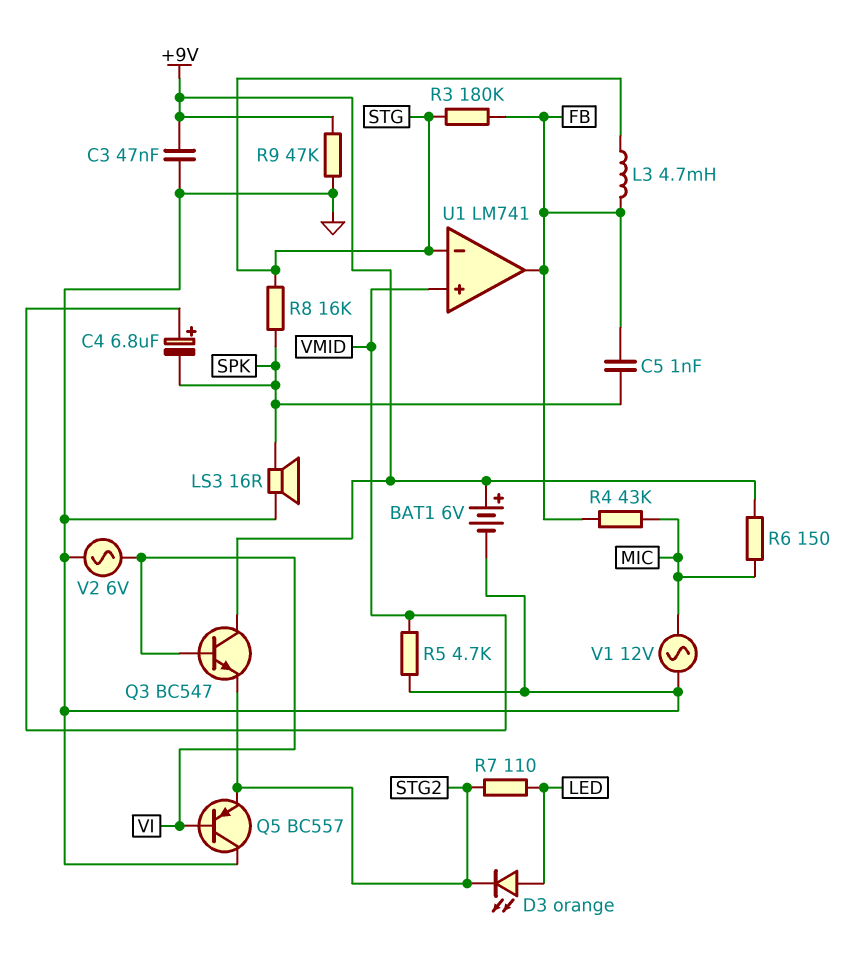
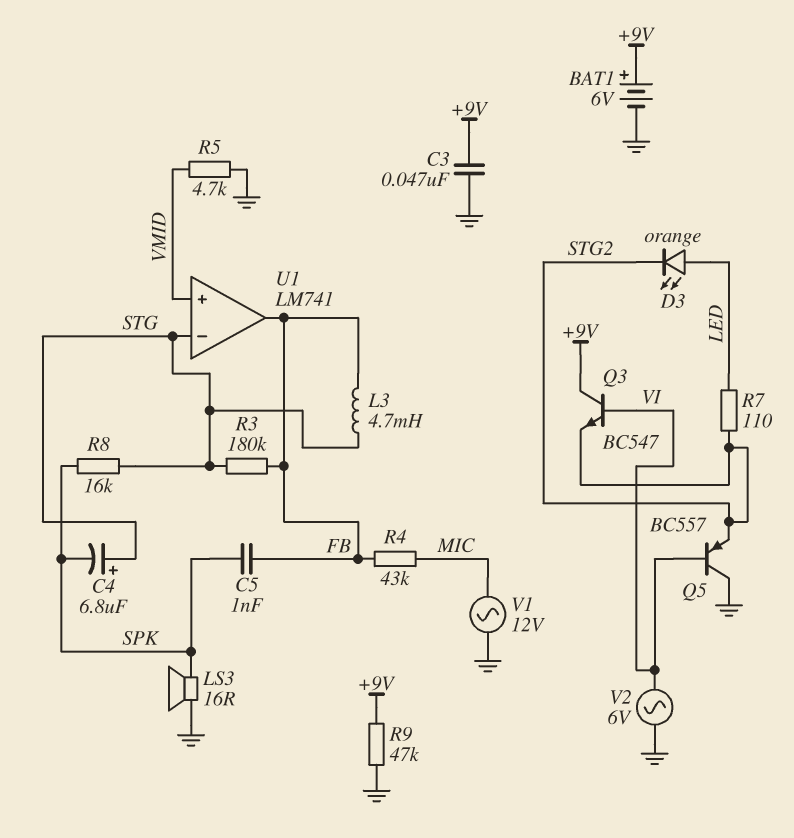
C4: 6.8uF (plus VMID, minus SPK) -> 6.8uF (plus STG, minus SPK)
R6: 150 (+9V, MIC) -> none

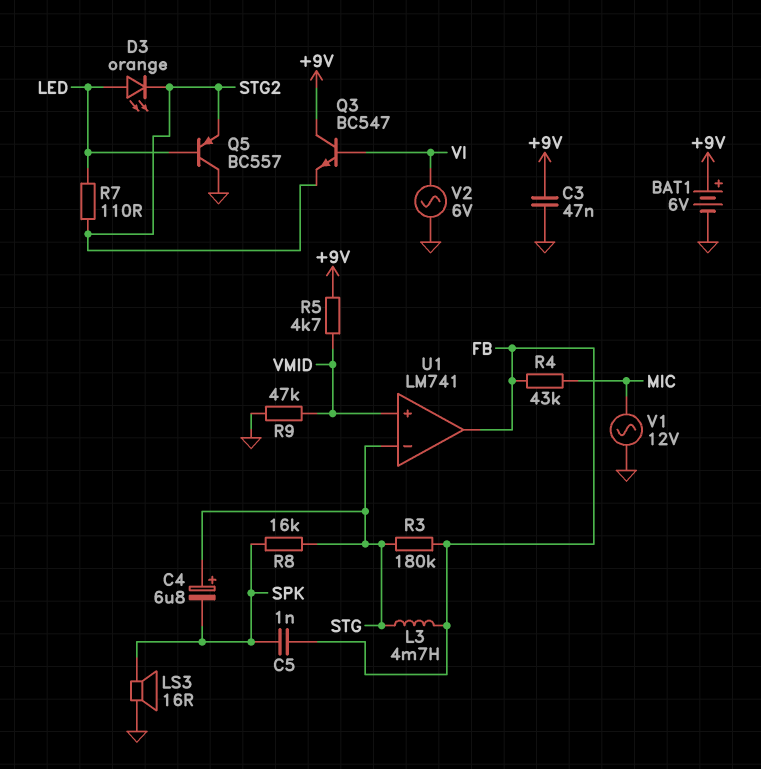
Q5: PNP BC557 (B VI, C GND, E STG2) -> PNP BC557 (B LED, C GND, E STG2)
R5: 4.7k (GND, VMID) -> 4.7k (+9V, VMID)
R9: 47k (+9V, GND) -> 47k (GND, VMID)

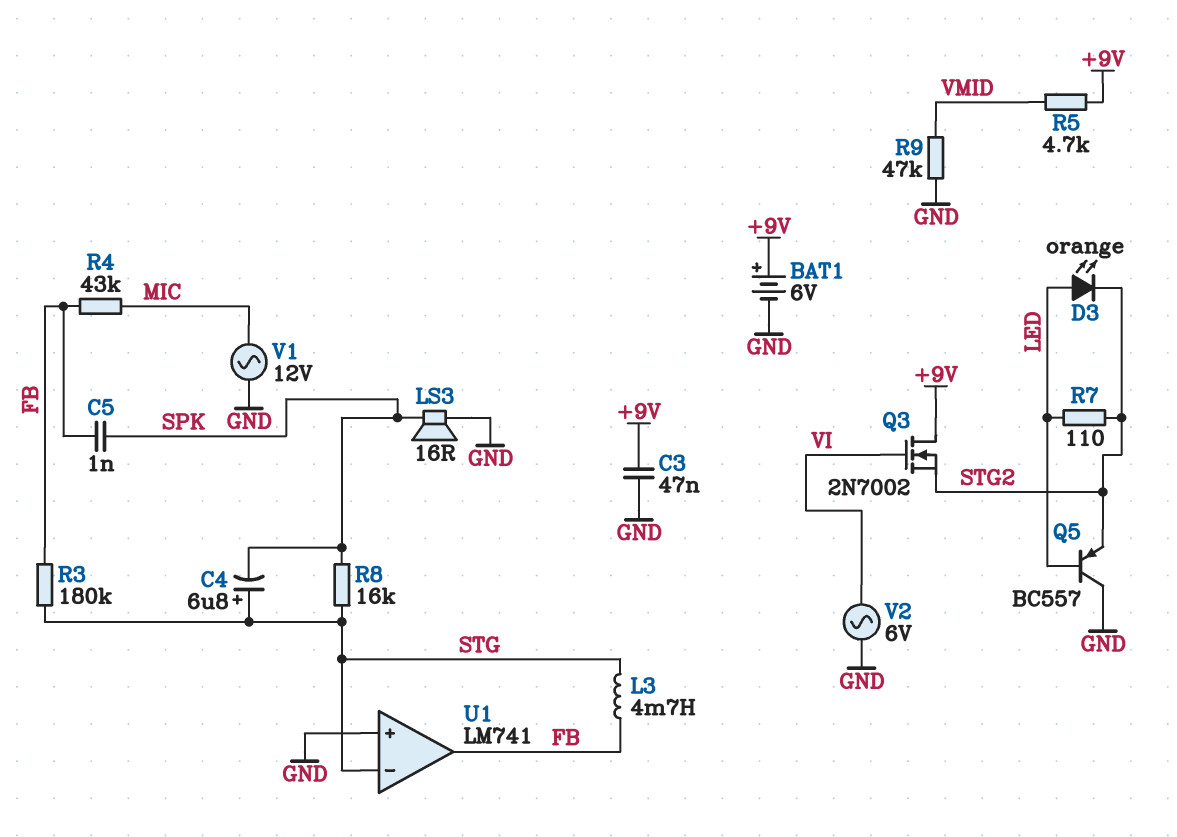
Q3: NPN BC547 (B VI, C +9V, E STG2) -> NMOS 2N7002 (G VI, D +9V, S STG2)
U1 pin in+: VMID -> GND

